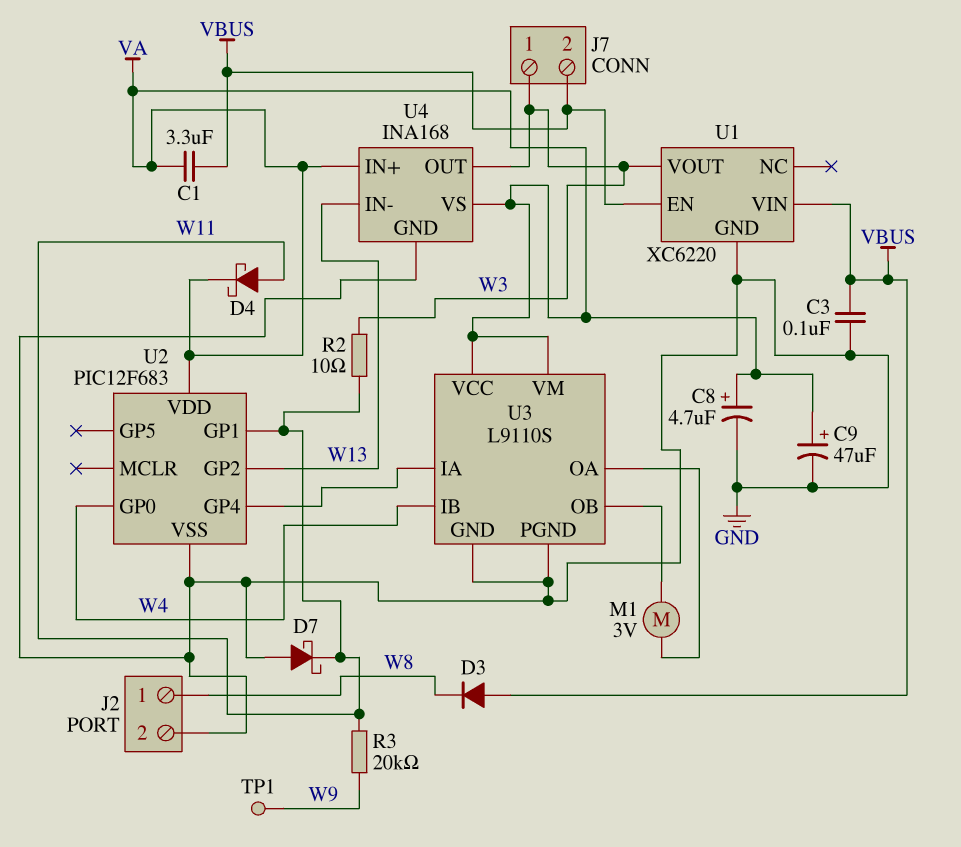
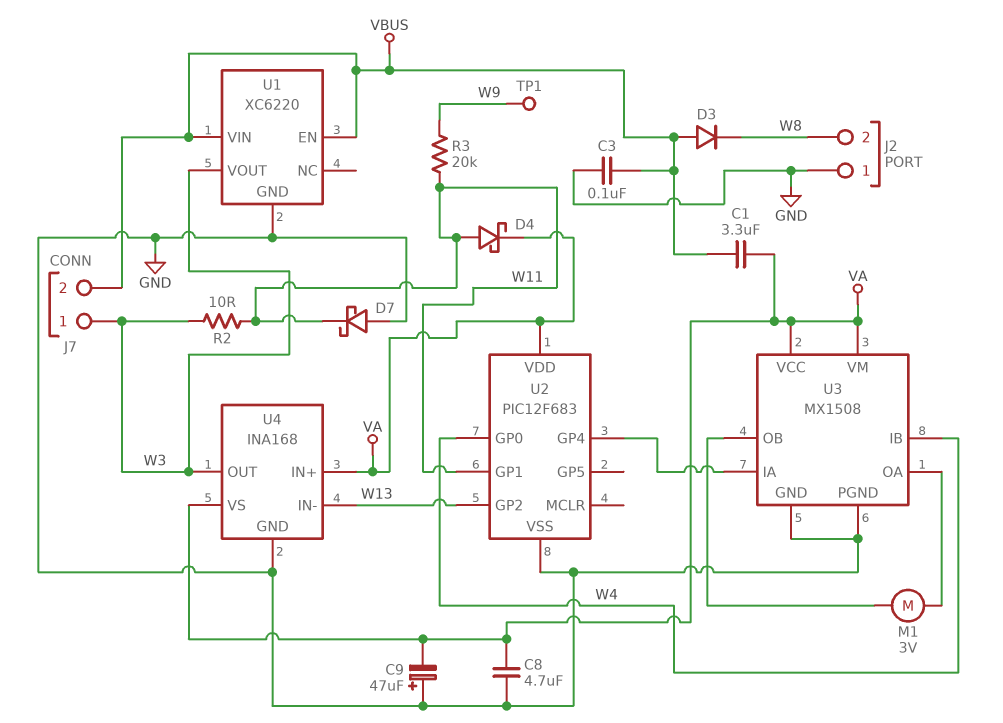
C8: 4.7uF (plus VA, minus GND) -> 4.7uF (GND, VA)
C9: 47uF (plus VA, minus GND) -> 47uF (plus GND, minus VA)
J2 pin 1: W8 -> GND
J2 pin 2: GND -> W8
U3: L9110S -> MX1508

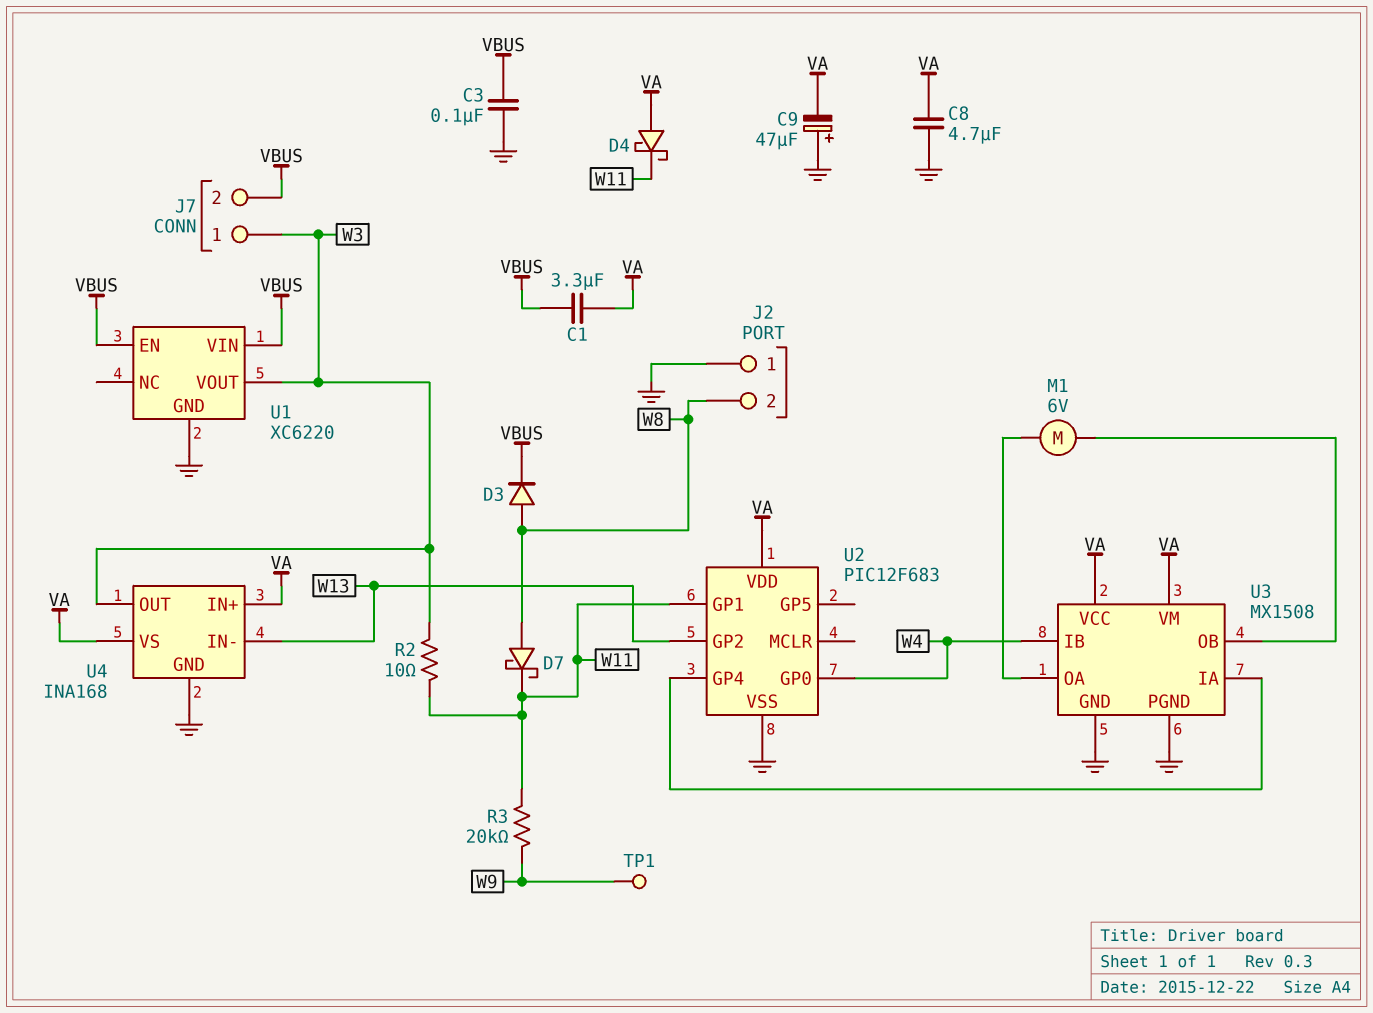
D3: diode (A VBUS, K W8) -> diode (A W8, K VBUS)
D4: schottky (A W11, K VA) -> schottky (A VA, K W11)
D7: schottky (A GND, K W11) -> schottky (A W8, K W11)
M1: motor 3V (U3/OA, U3/OB) -> motor 6V (U3/OA, U3/OB)

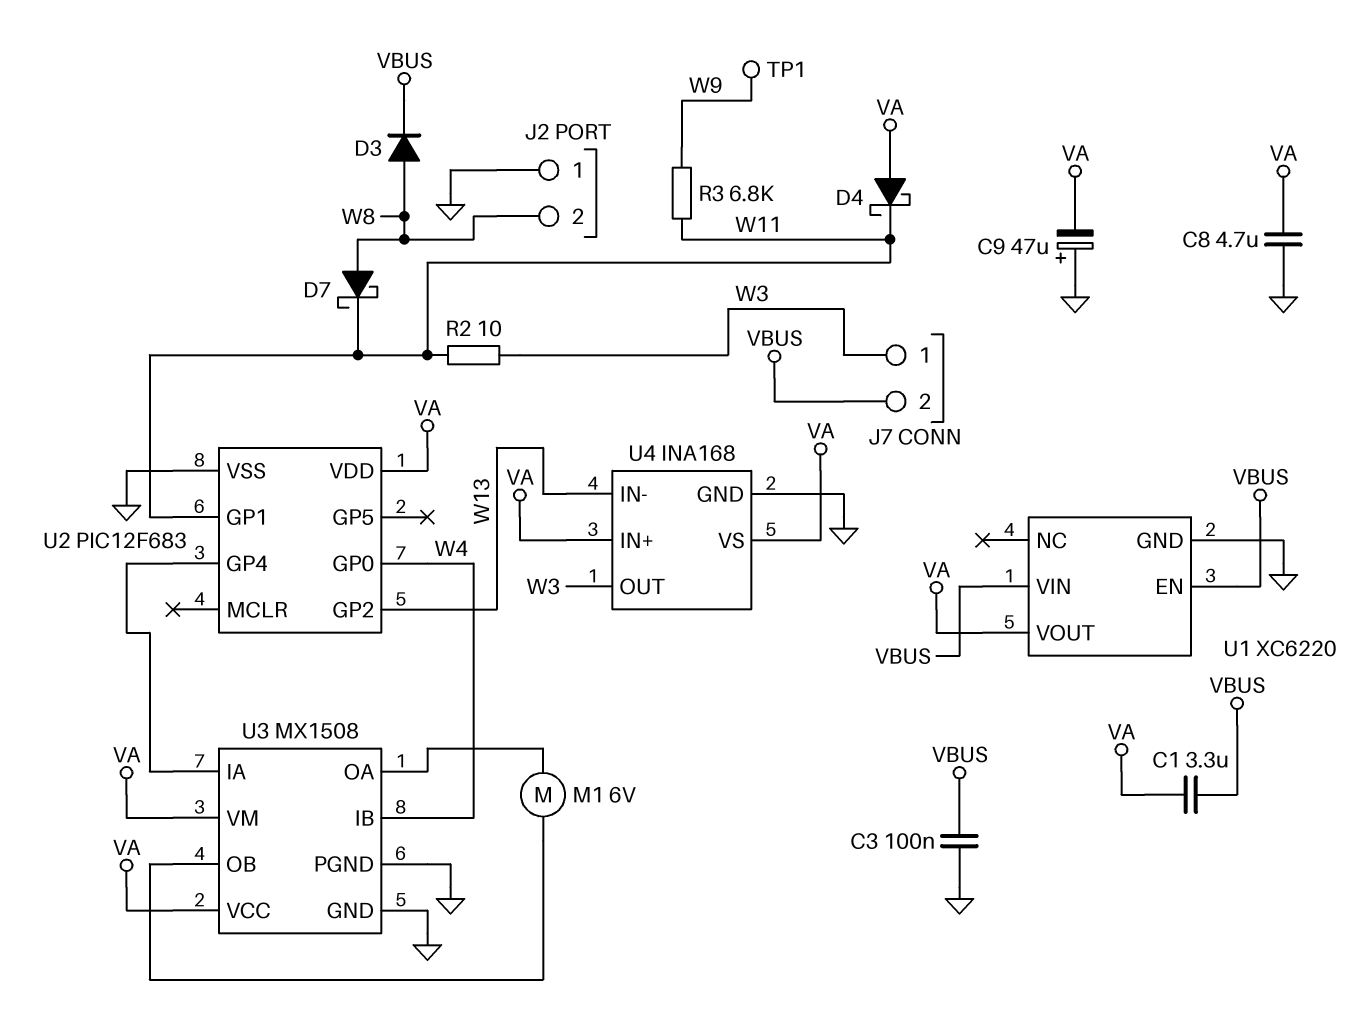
R3: 20k (W9, W11) -> 6.8k (W9, W11)
U1 pin VOUT: W3 -> VA

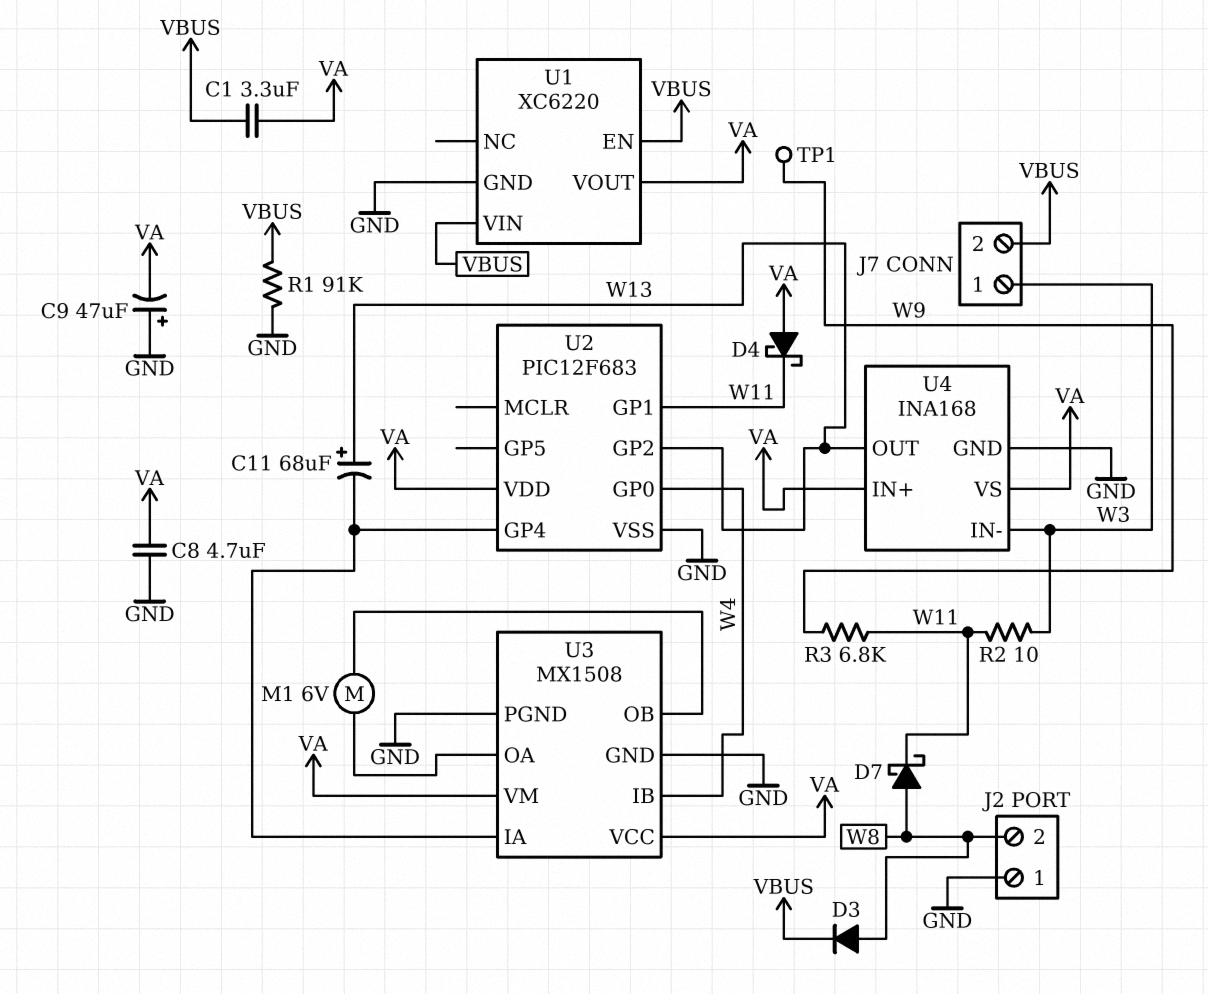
C3: 100nF (GND, VBUS) -> none
C11: none -> 68uF (plus W13, minus U2/GP4)
R1: none -> 91k (GND, VBUS)
U4 pin IN-: W13 -> W3
U4 pin OUT: W3 -> W13

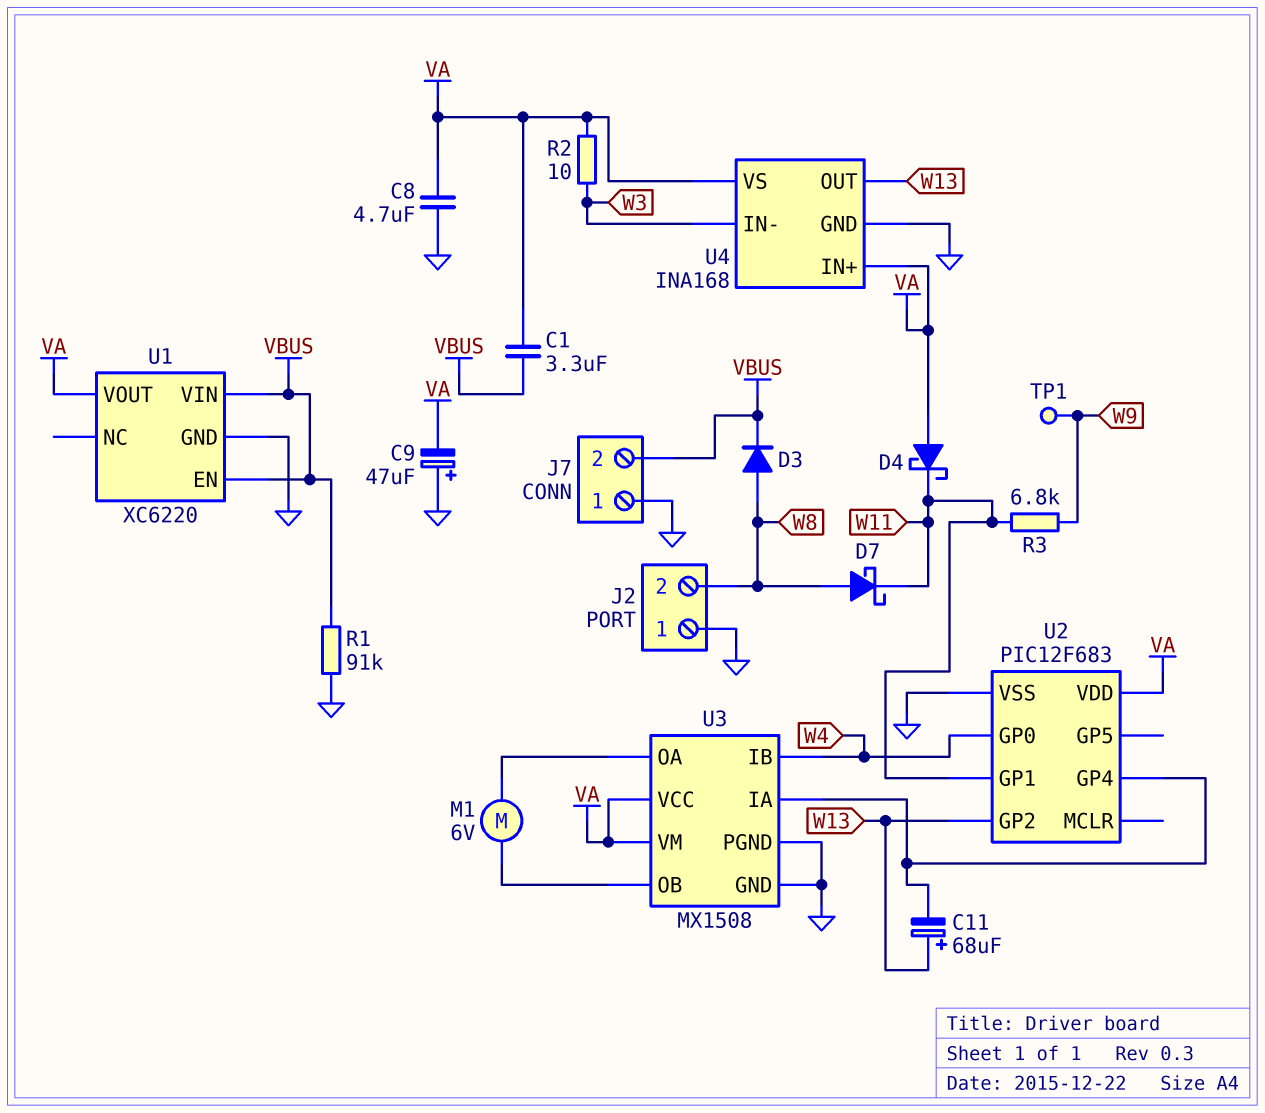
J7 pin 1: W3 -> GND
R2: 10 (W3, W11) -> 10 (VA, W3)

